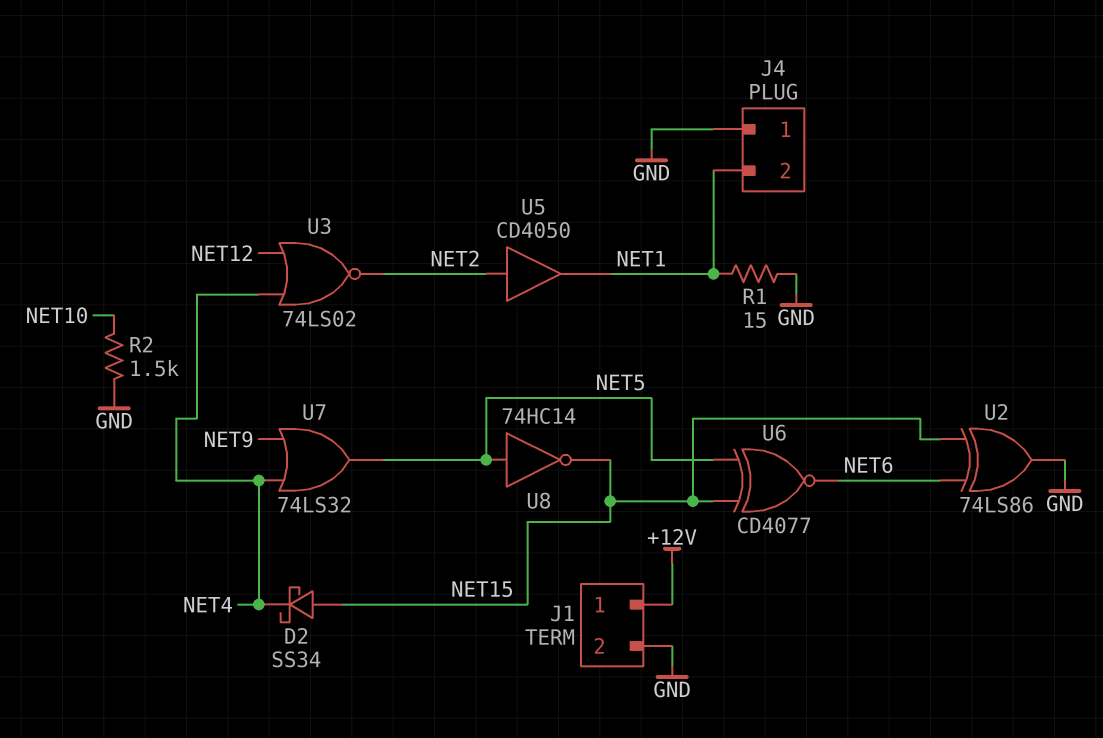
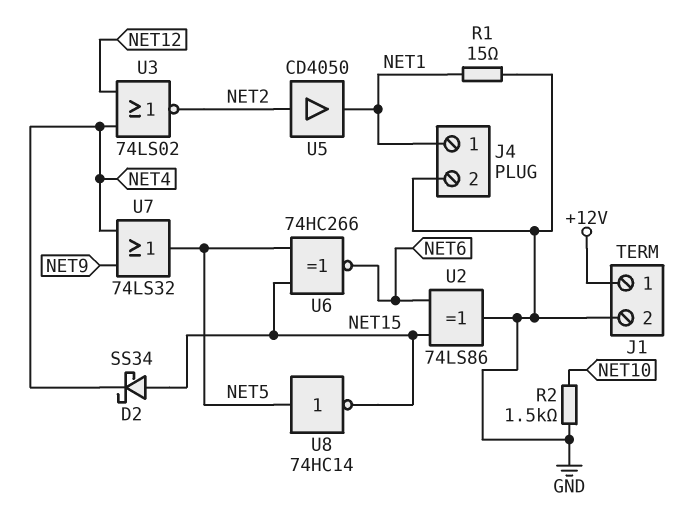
J4 pin 1: GND -> NET1
J4 pin 2: NET1 -> GND
U6: XNOR CD4077 (in NET5, in NET15, out NET6) -> XNOR 74HC266 (in NET5, in NET15, out NET6)

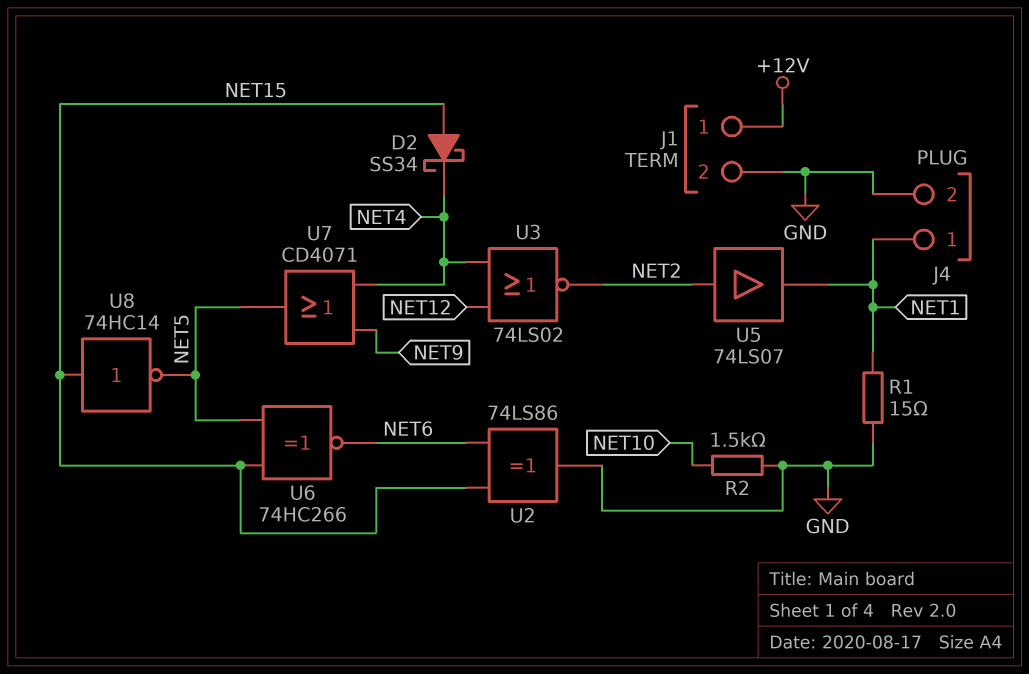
U5: buffer CD4050 (in NET2, out NET1) -> buffer 74LS07 (in NET2, out NET1)
U7: OR 74LS32 (in NET4, in NET9, out NET5) -> OR CD4071 (in NET4, in NET9, out NET5)
U8: NOT 74HC14 (in NET5, out NET15) -> NOT 74HC14 (in NET15, out NET5)

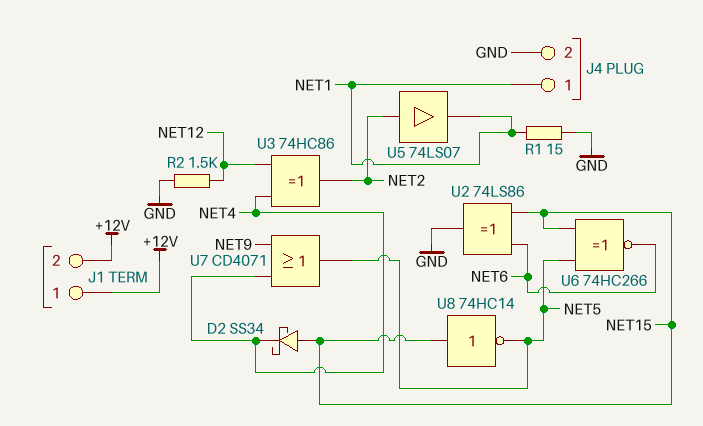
J1 pin 2: GND -> +12V
R2: 1.5k (GND, NET10) -> 1.5k (GND, NET12)
U3: NOR 74LS02 (in NET4, in NET12, out NET2) -> XOR 74HC86 (in NET4, in NET12, out NET2)

